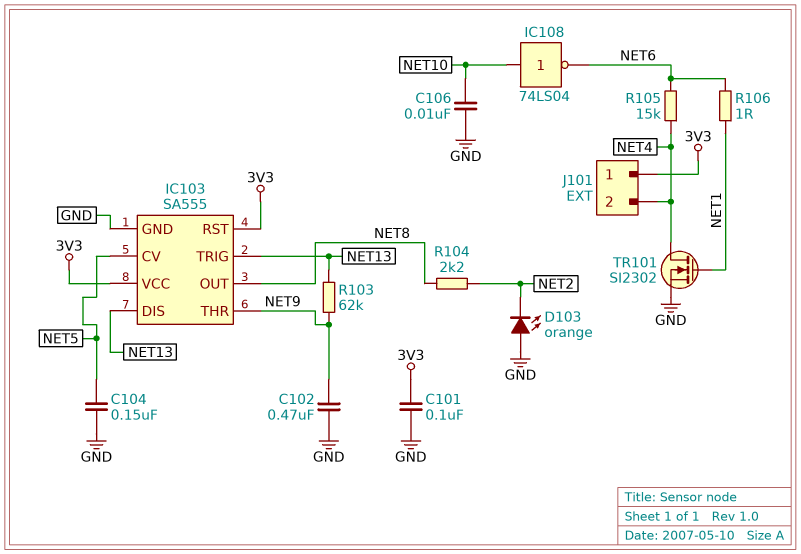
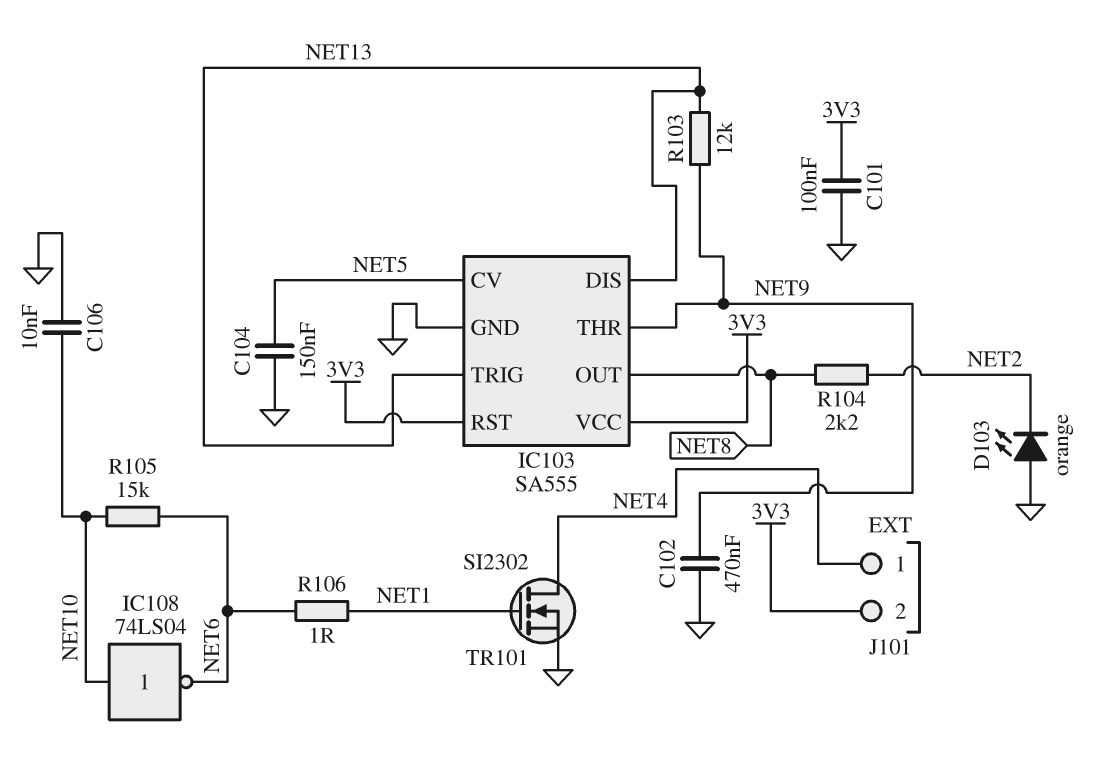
J101 pin 1: 3V3 -> NET4
J101 pin 2: NET4 -> 3V3
R103: 62k (NET9, NET13) -> 12k (NET9, NET13)
R105: 15k (NET4, NET6) -> 15k (NET6, NET10)

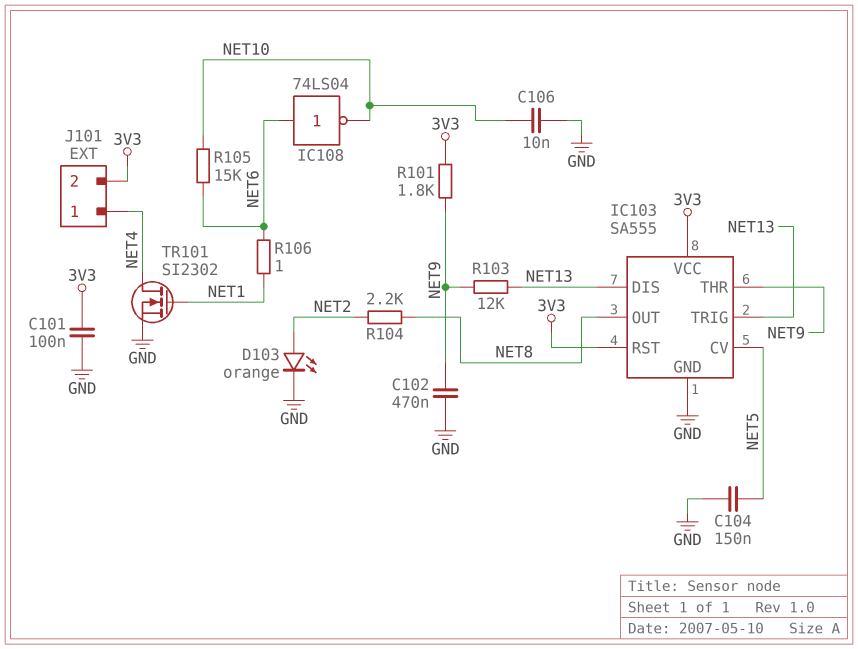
D103: LED orange (A GND, K NET2) -> LED orange (A NET2, K GND)
IC108: NOT 74LS04 (in NET10, out NET6) -> NOT 74LS04 (in NET6, out NET10)
R101: none -> 1.8k (3V3, NET9)

